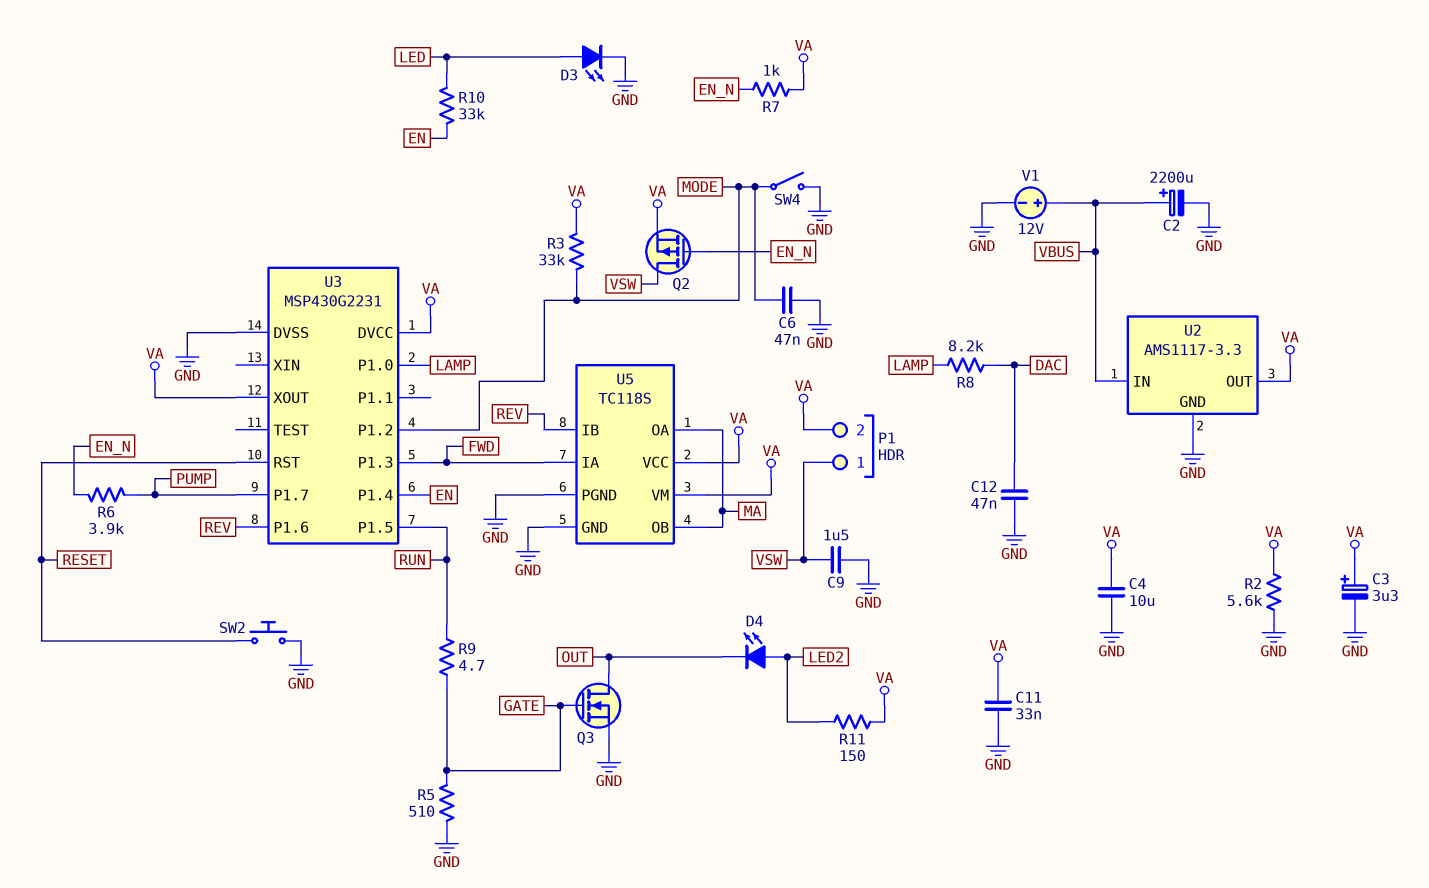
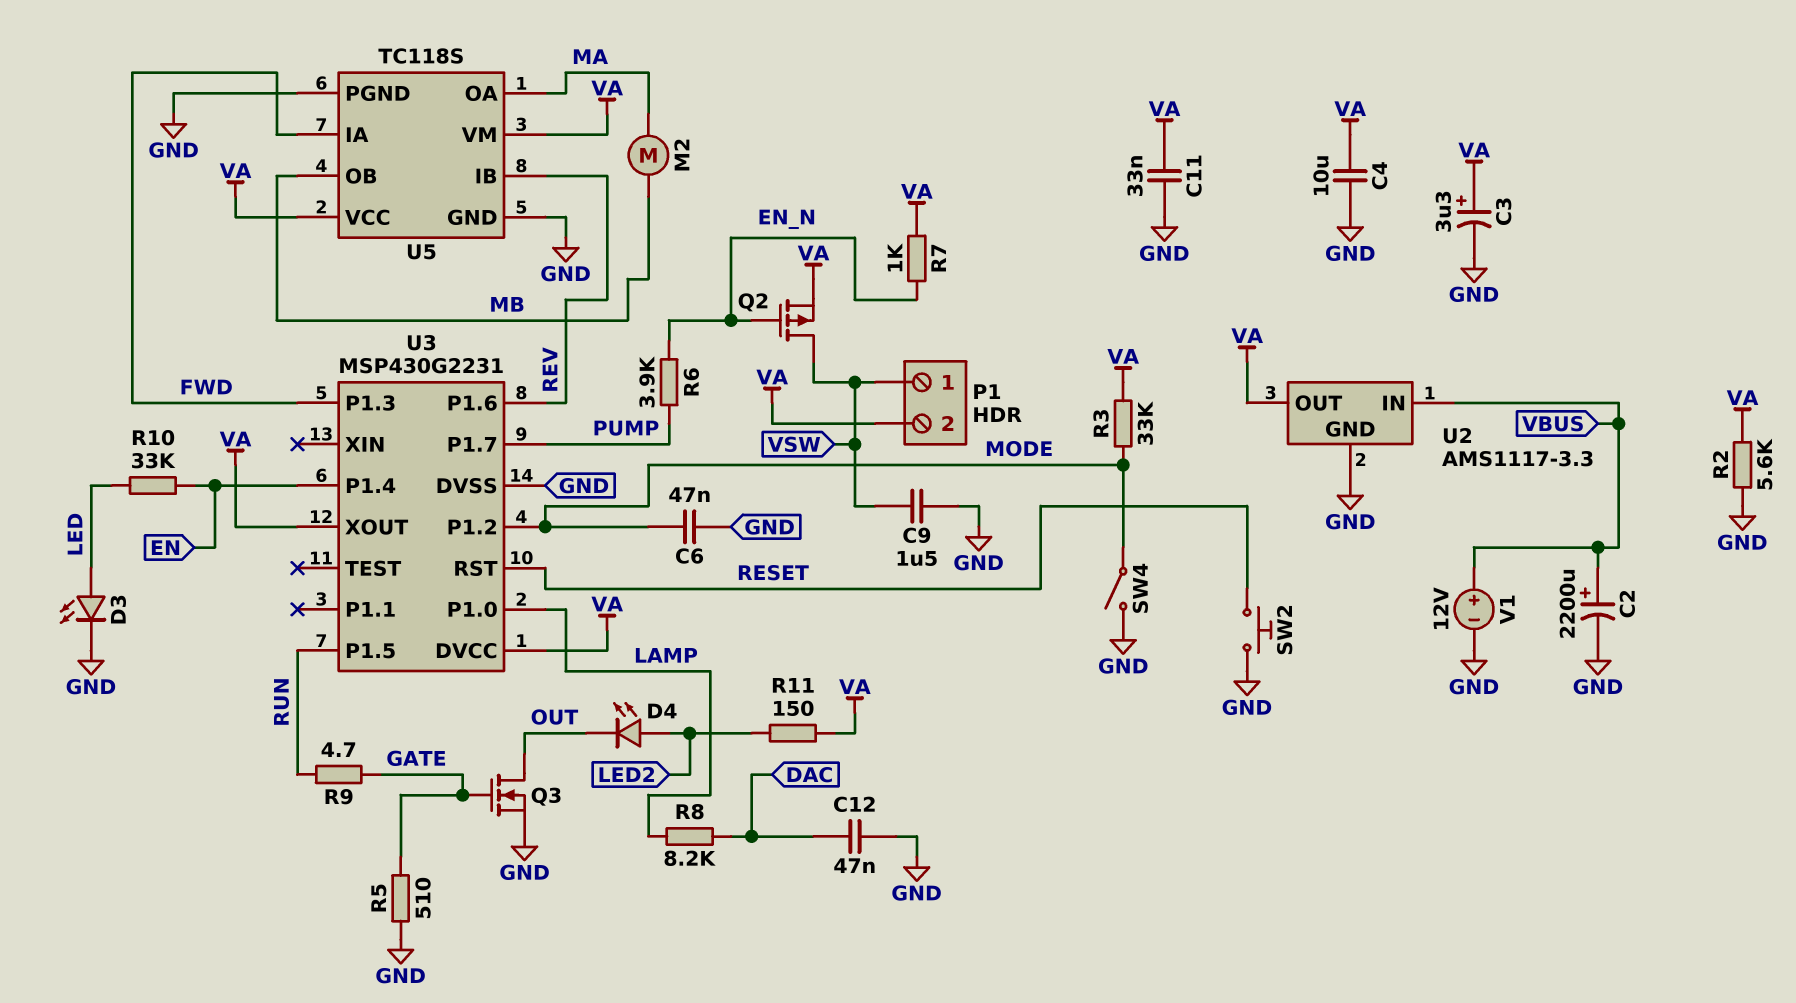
M2: none -> motor (MA, MB)
U5 pin OB: MA -> MB

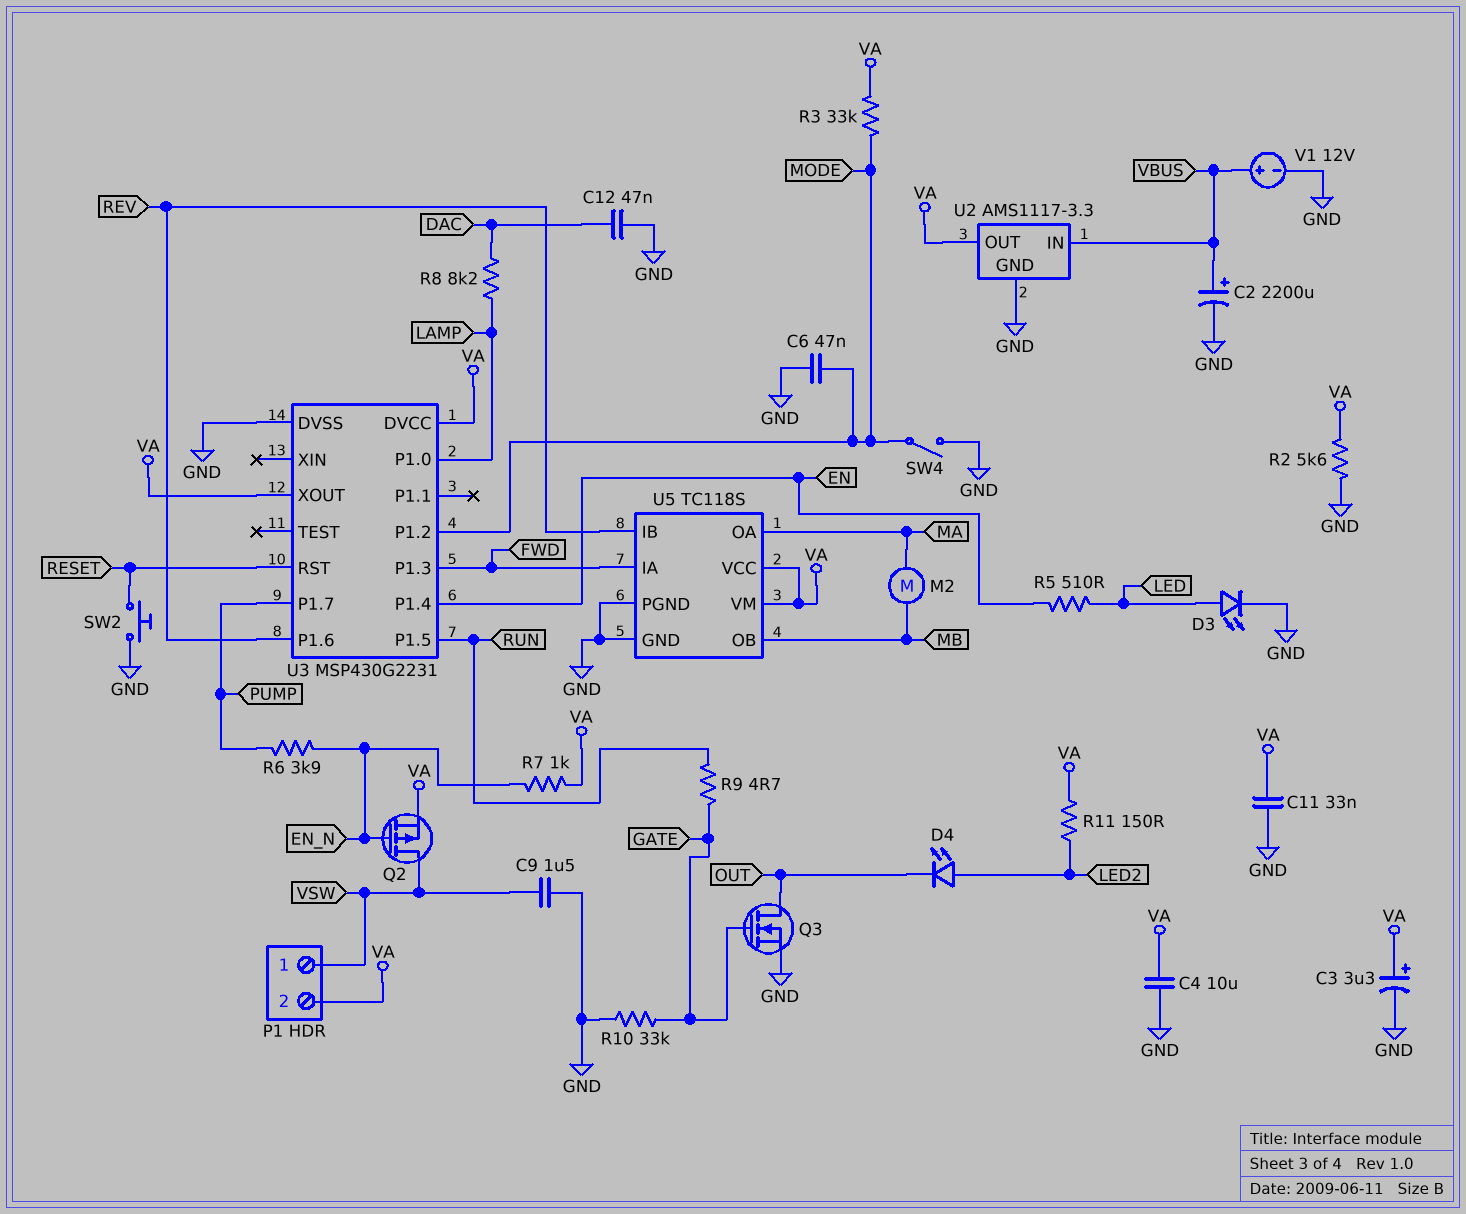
R5: 510 (GATE, GND) -> 510 (EN, LED)
R10: 33k (EN, LED) -> 33k (GATE, GND)

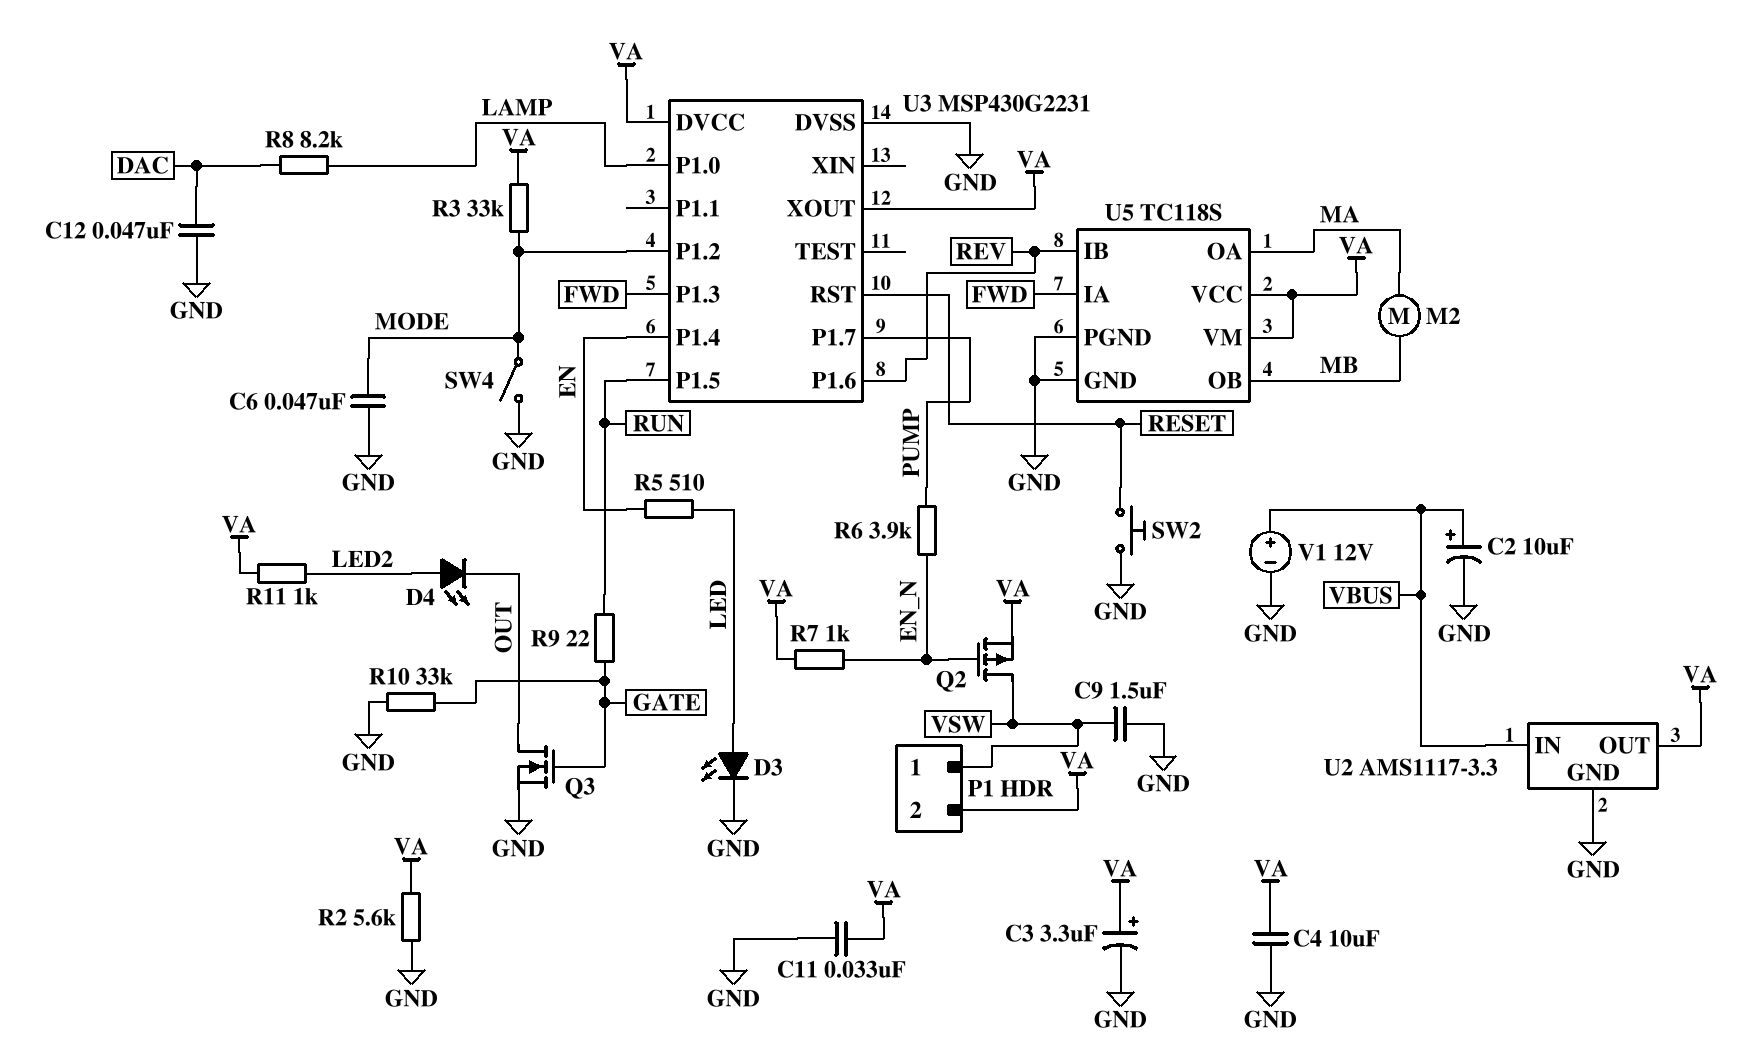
C2: 2200uF (plus VBUS, minus GND) -> 10uF (plus VBUS, minus GND)
R9: 4.7 (GATE, RUN) -> 22 (GATE, RUN)
R11: 150 (LED2, VA) -> 1k (LED2, VA)

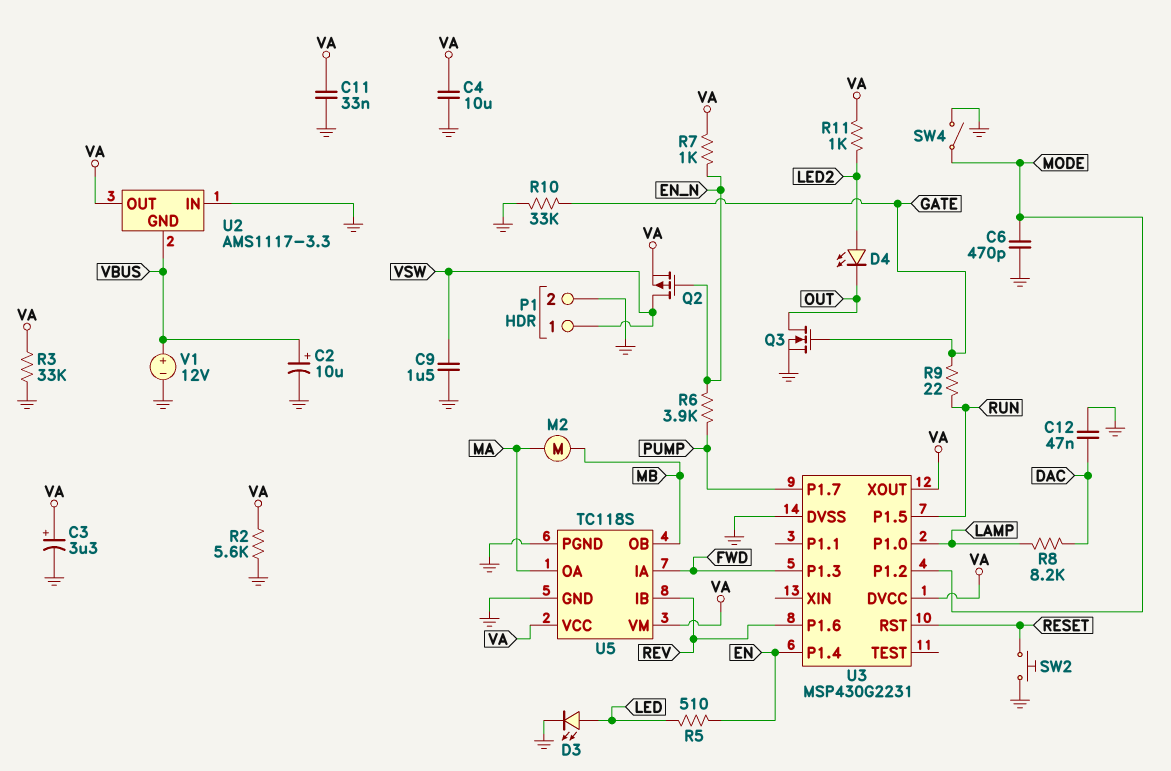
C6: 47nF (GND, MODE) -> 470pF (GND, MODE)
P1 pin 2: VA -> GND
R3: 33k (MODE, VA) -> 33k (GND, VA)
U2 pin GND: GND -> VBUS
U2 pin IN: VBUS -> GND

